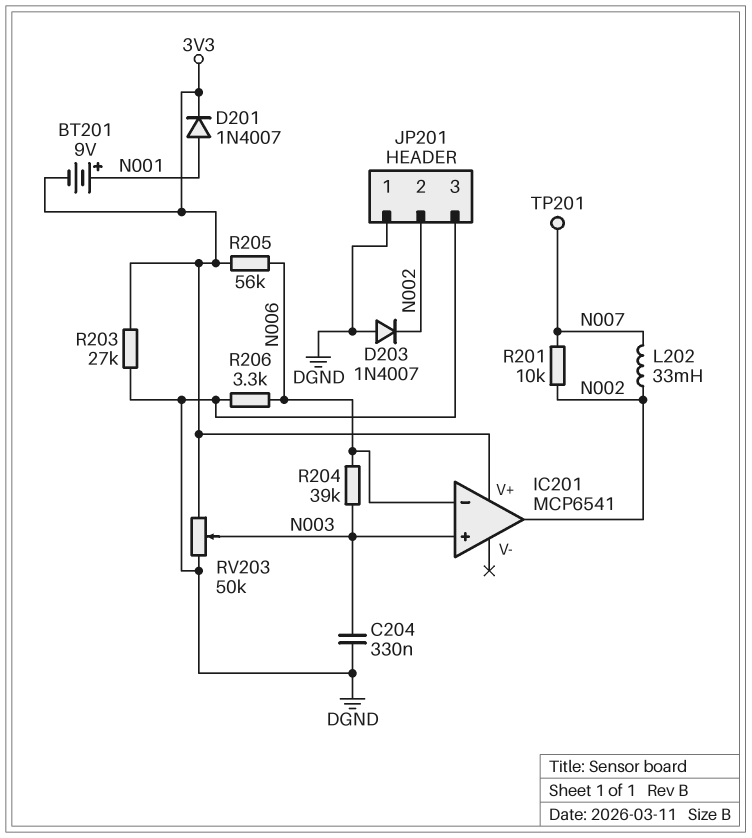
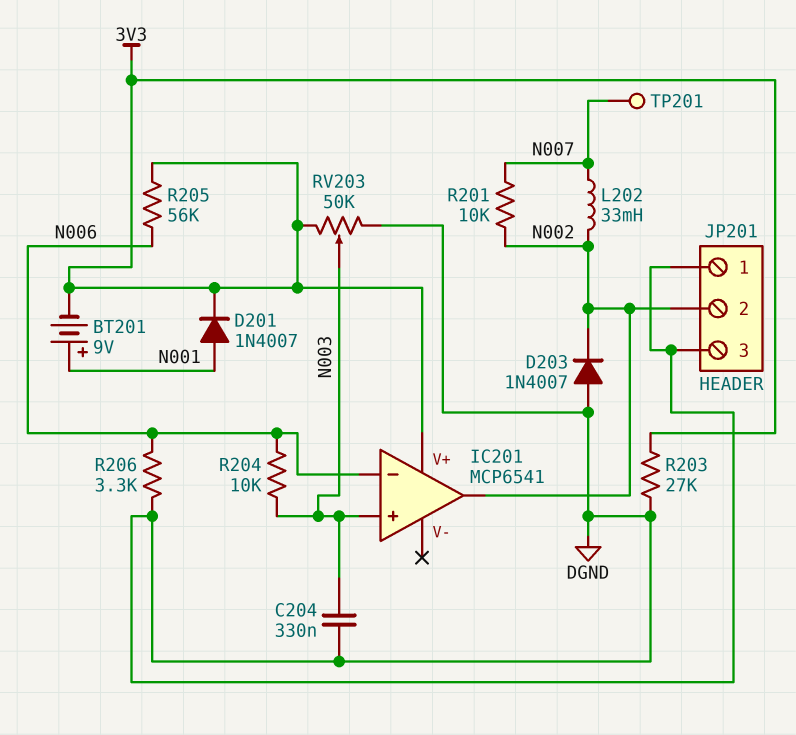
R204: 39k (N003, N006) -> 10k (N003, N006)

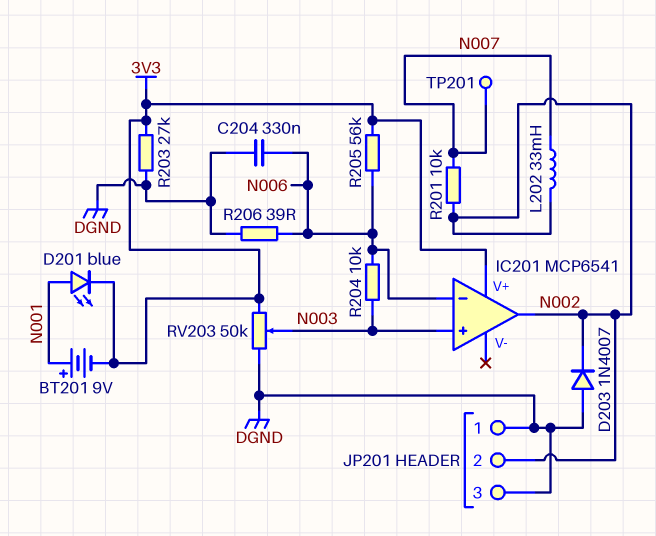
C204: 330nF (DGND, N003) -> 330nF (DGND, N006)
D201: diode 1N4007 (A N001, K 3V3) -> LED blue (A N001, K 3V3)
R206: 3.3k (DGND, N006) -> 39 (DGND, N006)

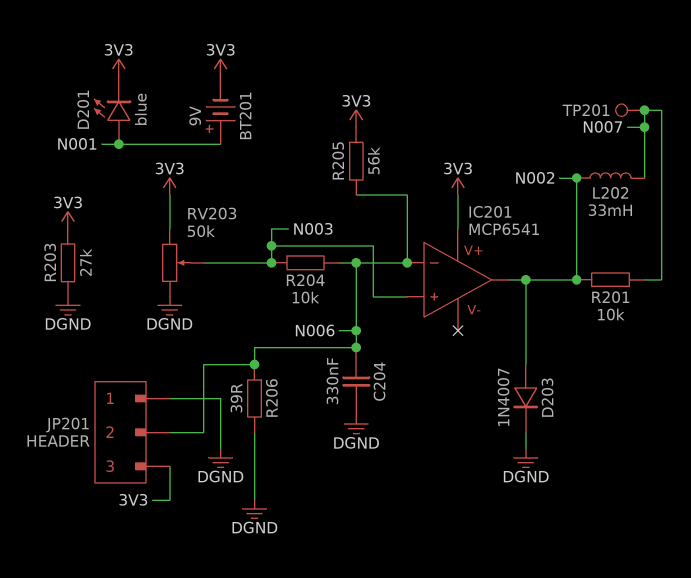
D203: diode 1N4007 (A DGND, K N002) -> diode 1N4007 (A N002, K DGND)
JP201 pin 2: N002 -> N006
JP201 pin 3: DGND -> 3V3

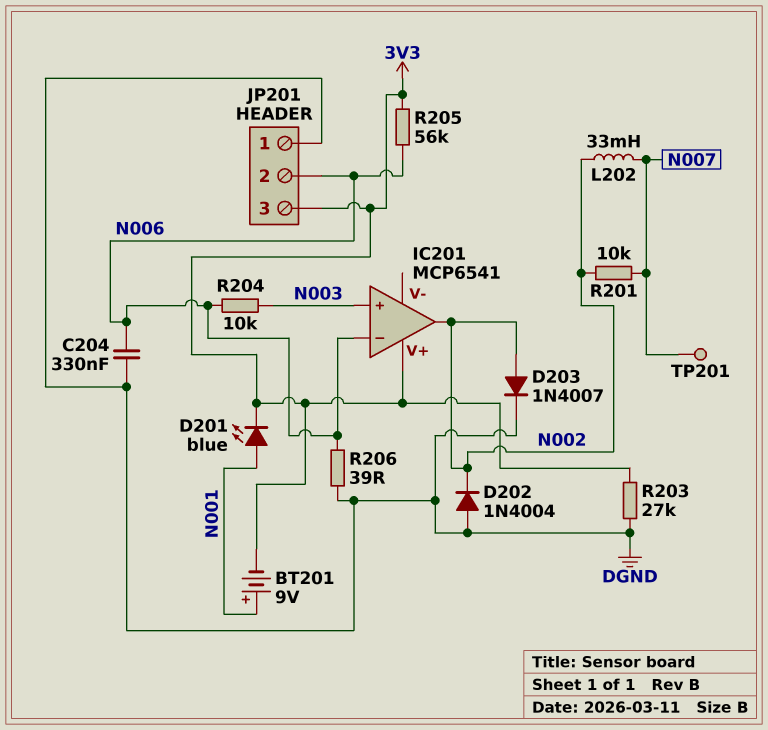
D202: none -> diode 1N4004 (A DGND, K N002)
RV203: 50k (3V3, DGND, wiper N003) -> none

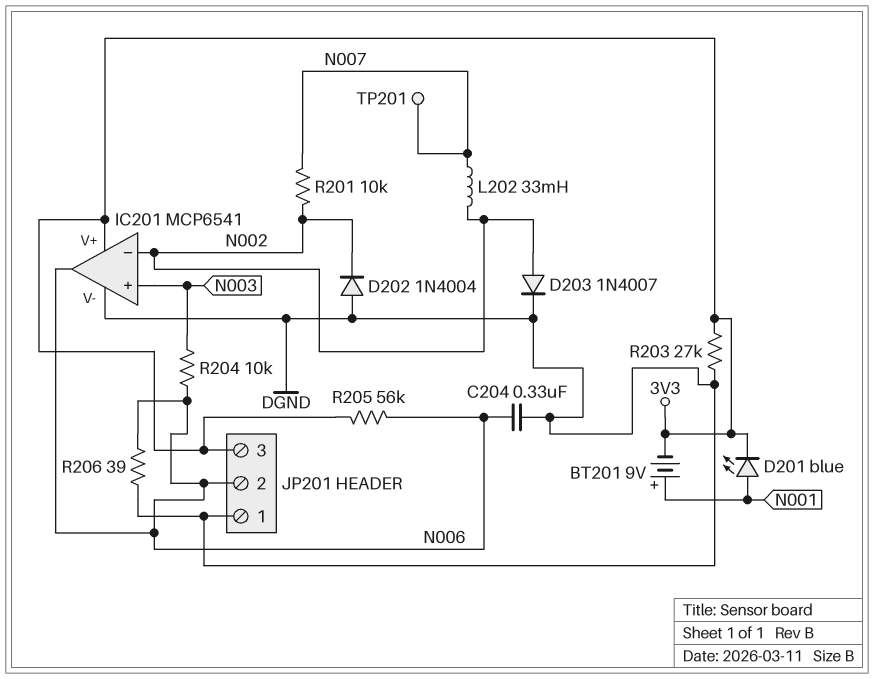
IC201 pin V-: none -> DGND
IC201 pin in-: N006 -> N002
IC201 pin out: N002 -> N006

